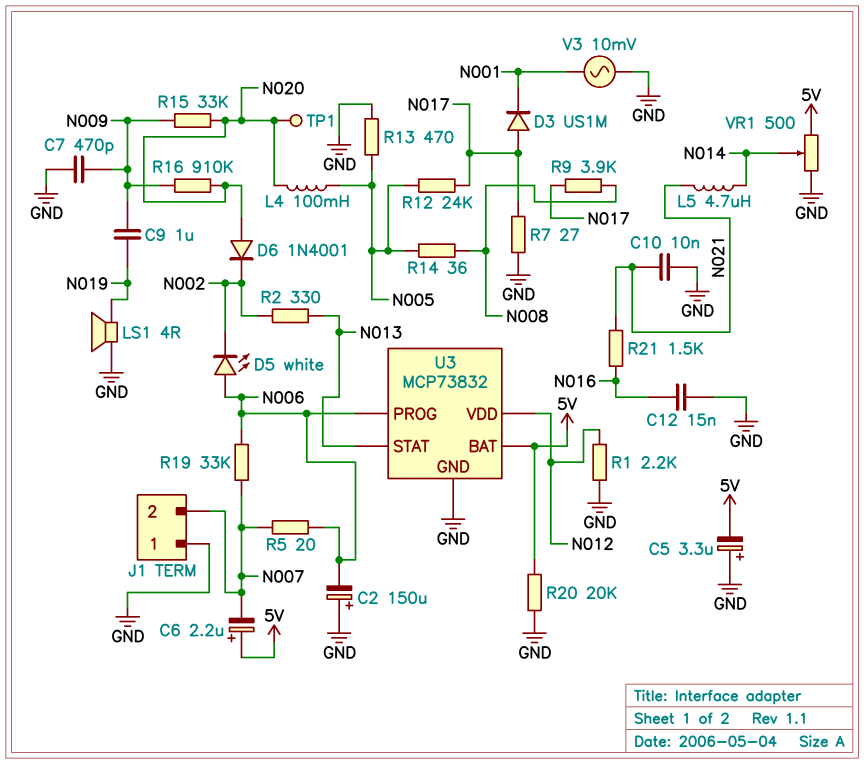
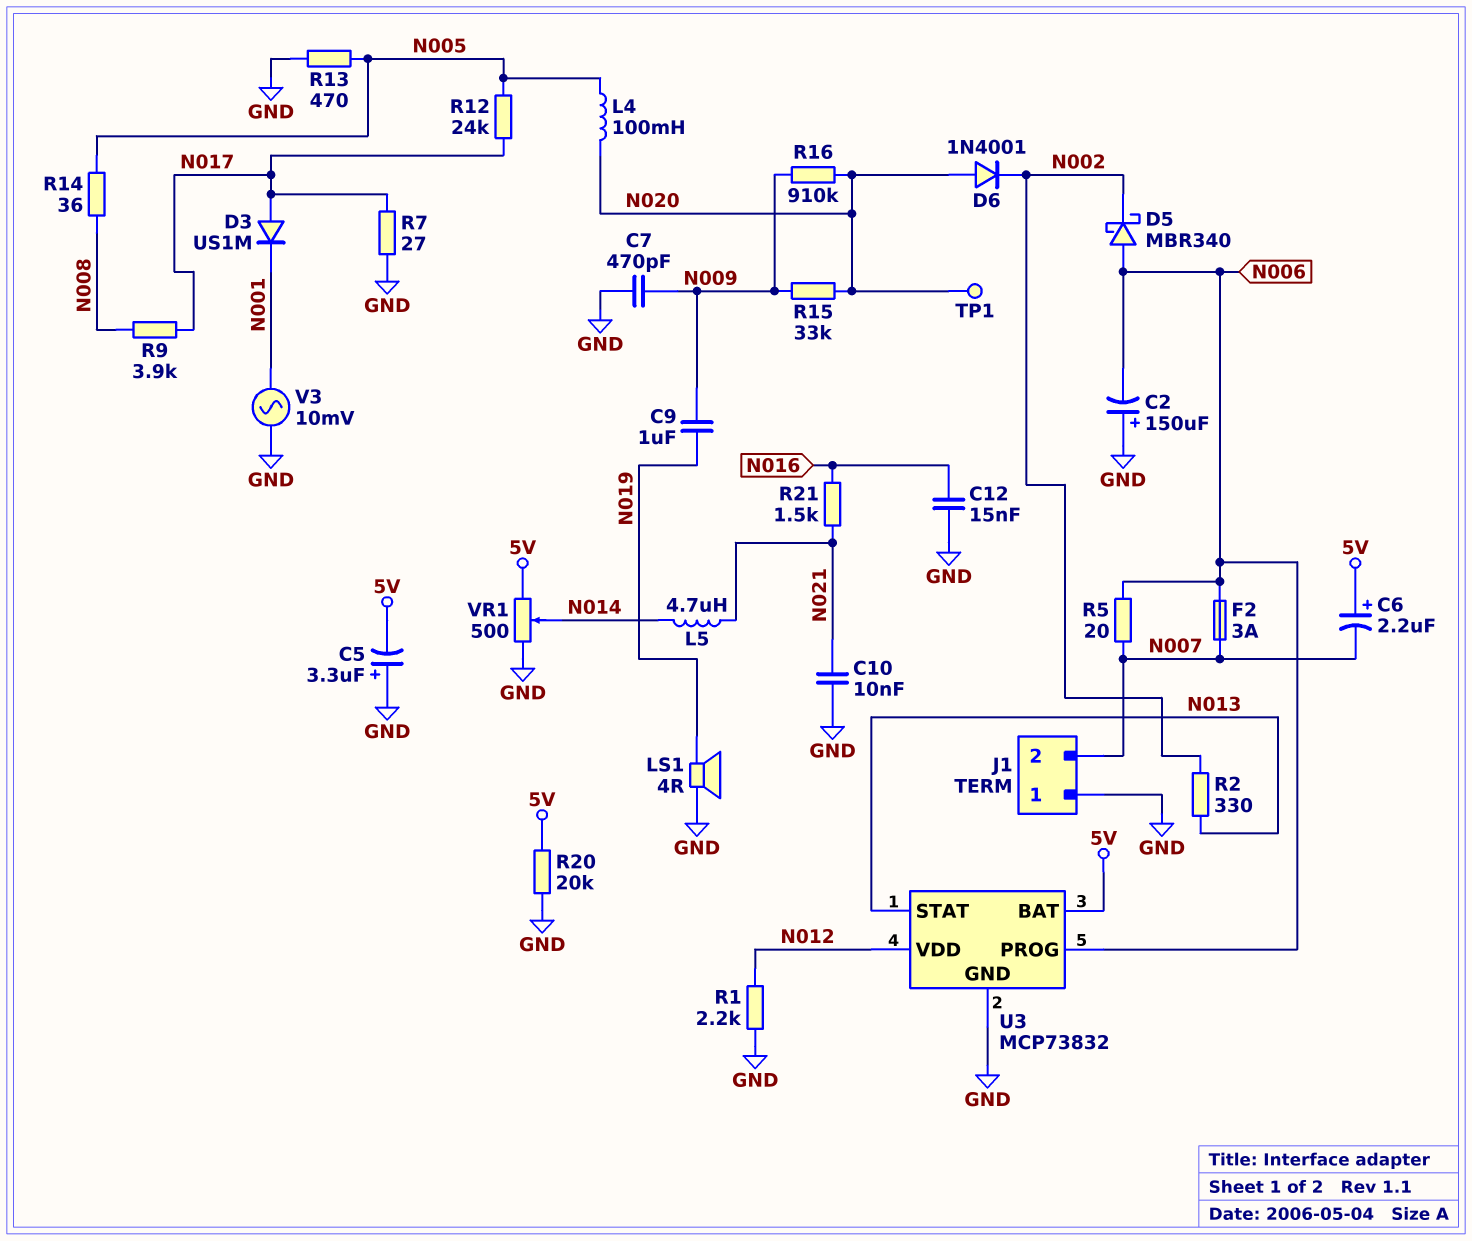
D5: LED white (A N006, K N002) -> schottky MBR340 (A N006, K N002)
F2: none -> 3A (N006, N007)
R19: 33k (N006, N007) -> none

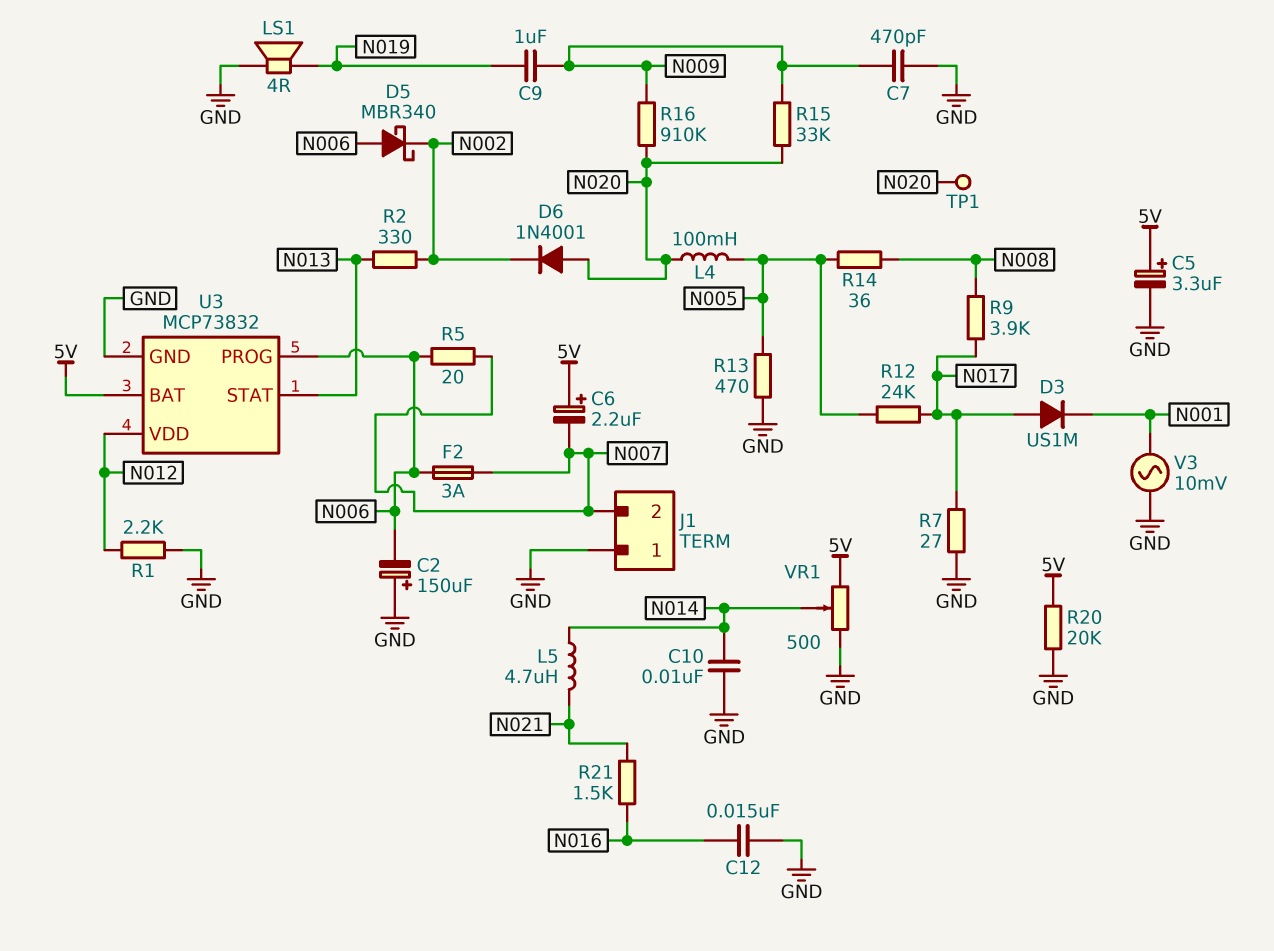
C5: 3.3uF (plus GND, minus 5V) -> 3.3uF (plus 5V, minus GND)
C10: 10nF (GND, N021) -> 10nF (GND, N014)

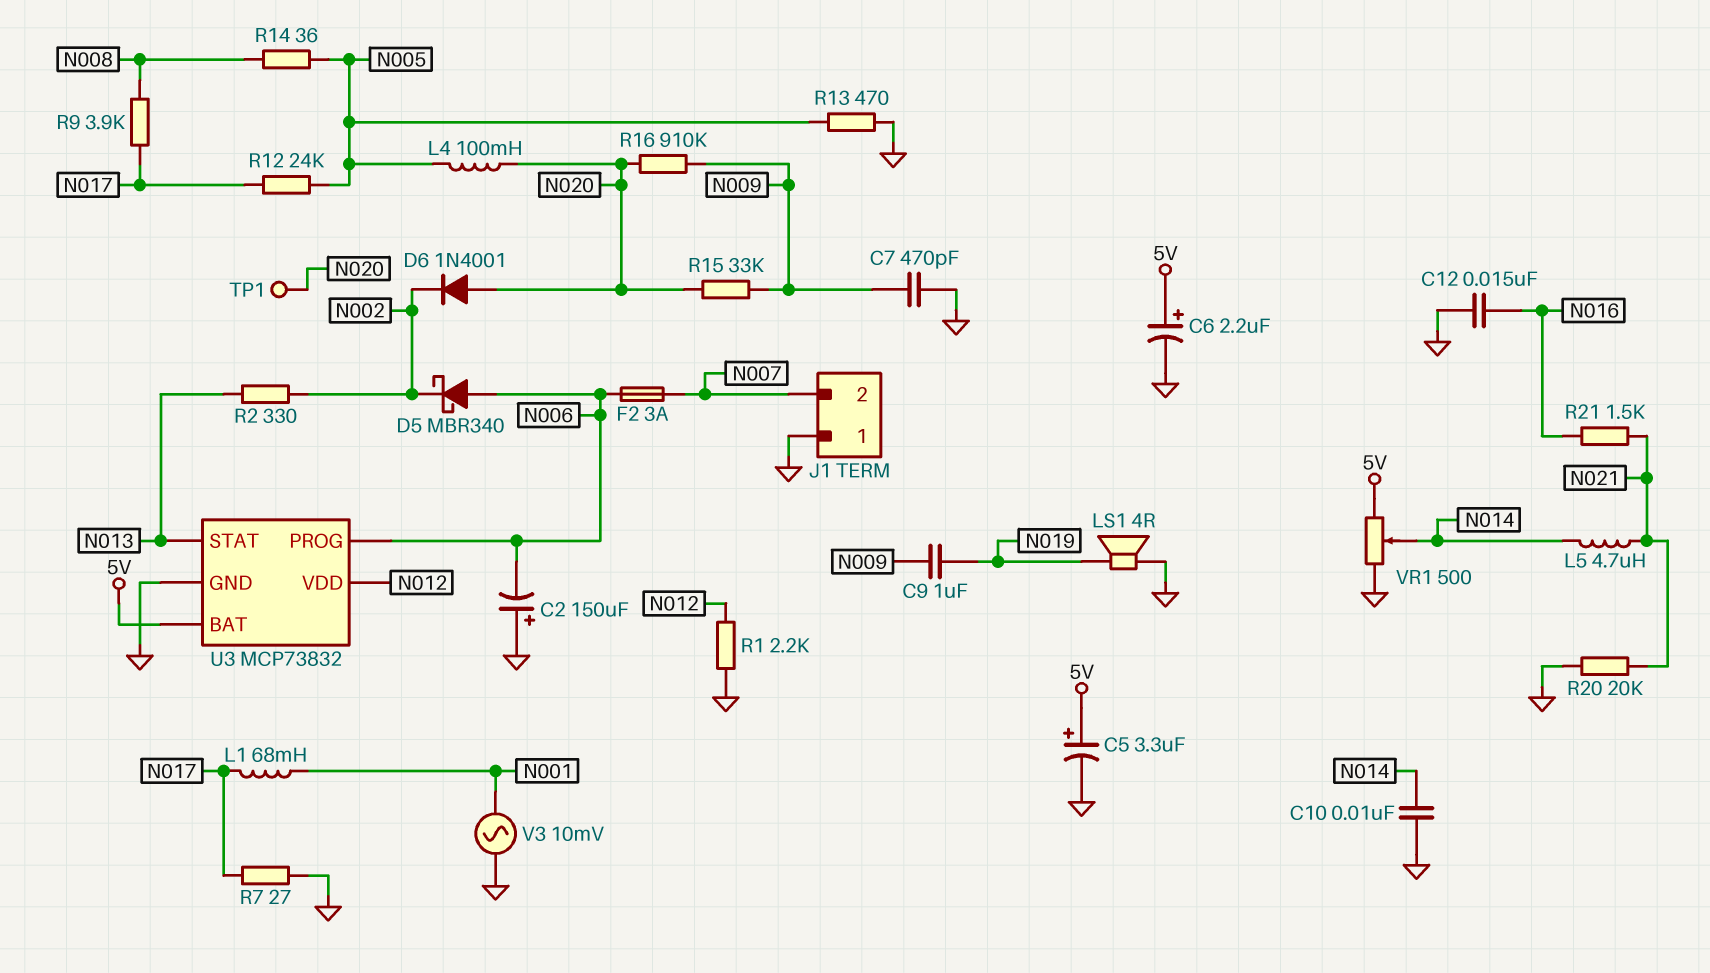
C6: 2.2uF (plus 5V, minus N007) -> 2.2uF (plus 5V, minus GND)
D3: diode US1M (A N017, K N001) -> none
L1: none -> 68mH (N001, N017)
R5: 20 (N006, N007) -> none
R20: 20k (5V, GND) -> 20k (GND, N021)

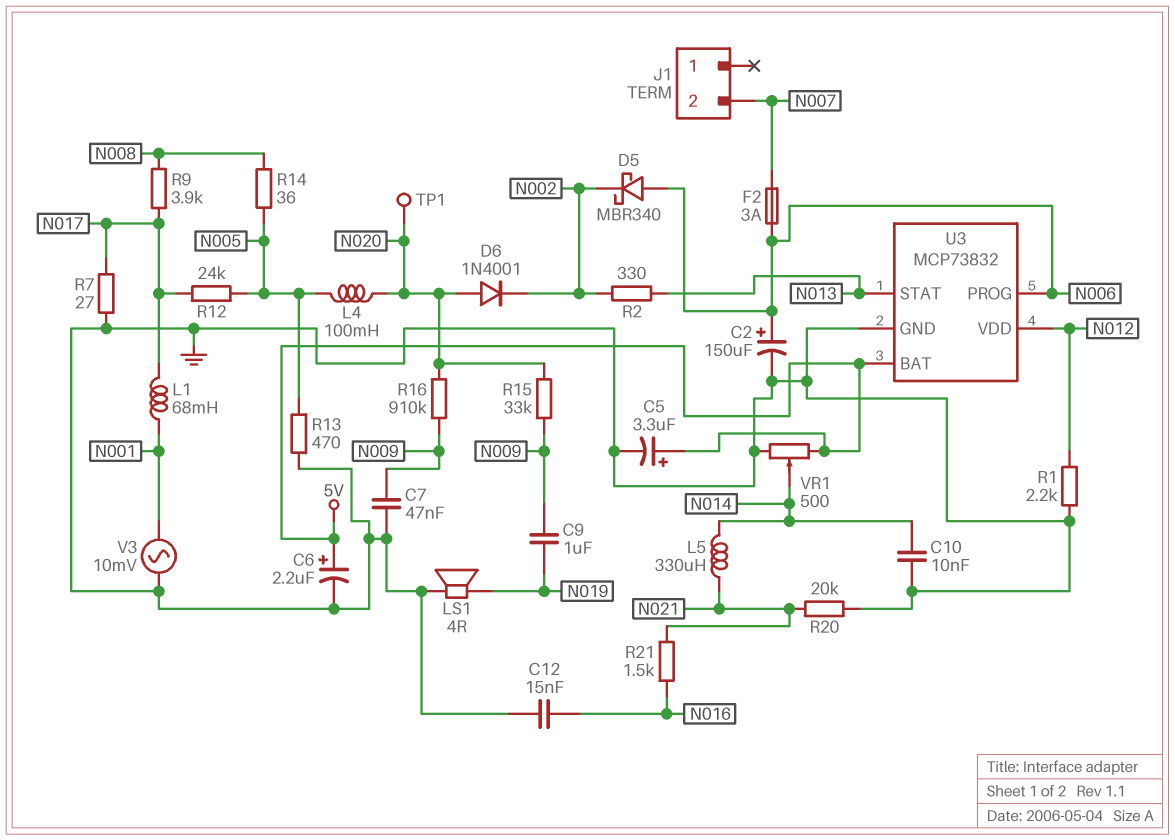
C2: 150uF (plus GND, minus N006) -> 150uF (plus N006, minus GND)
C7: 470pF (GND, N009) -> 47nF (GND, N009)
J1 pin 1: GND -> none
L5: 4.7uH (N014, N021) -> 330uH (N014, N021)

